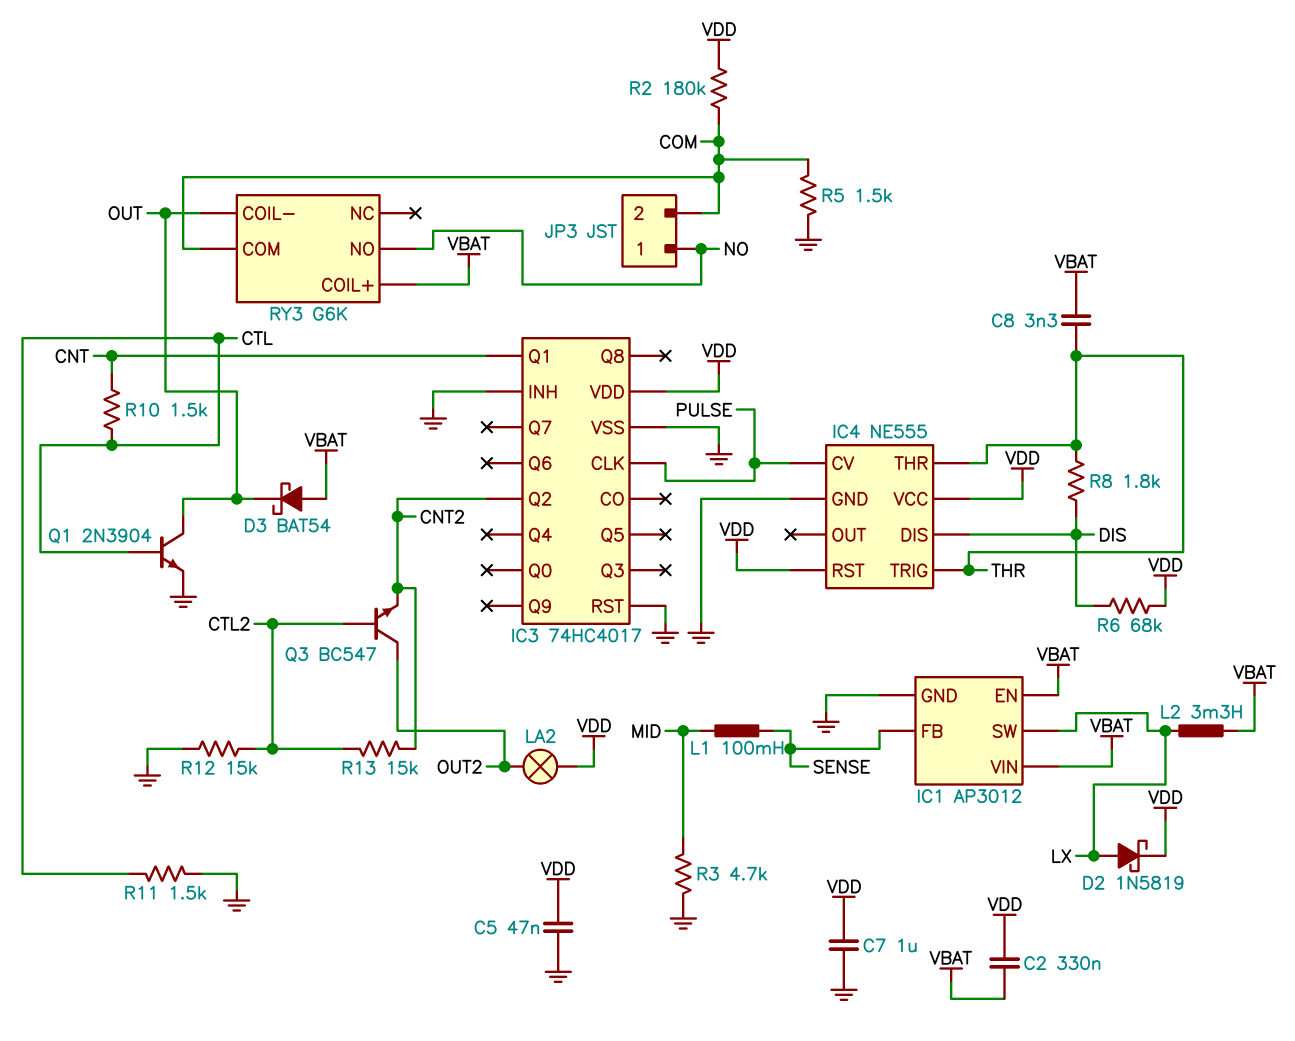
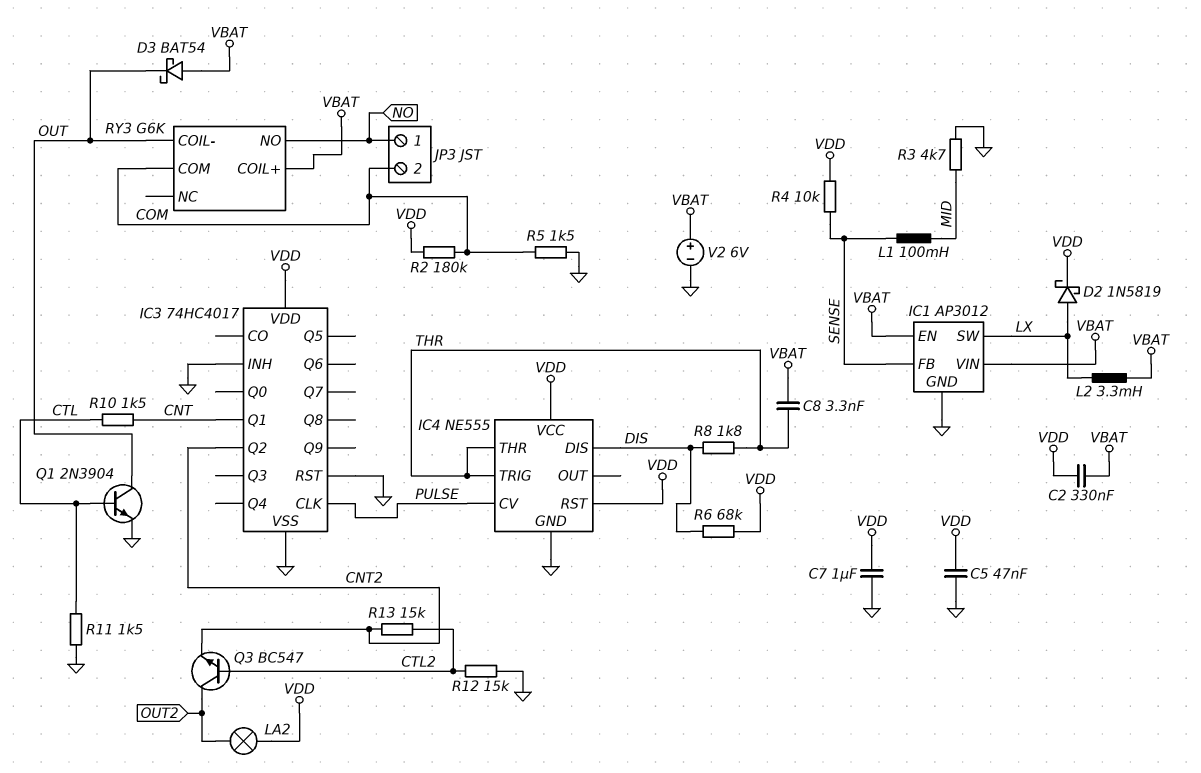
R4: none -> 10k (SENSE, VDD)
V2: none -> 6V (plus VBAT, minus GND)

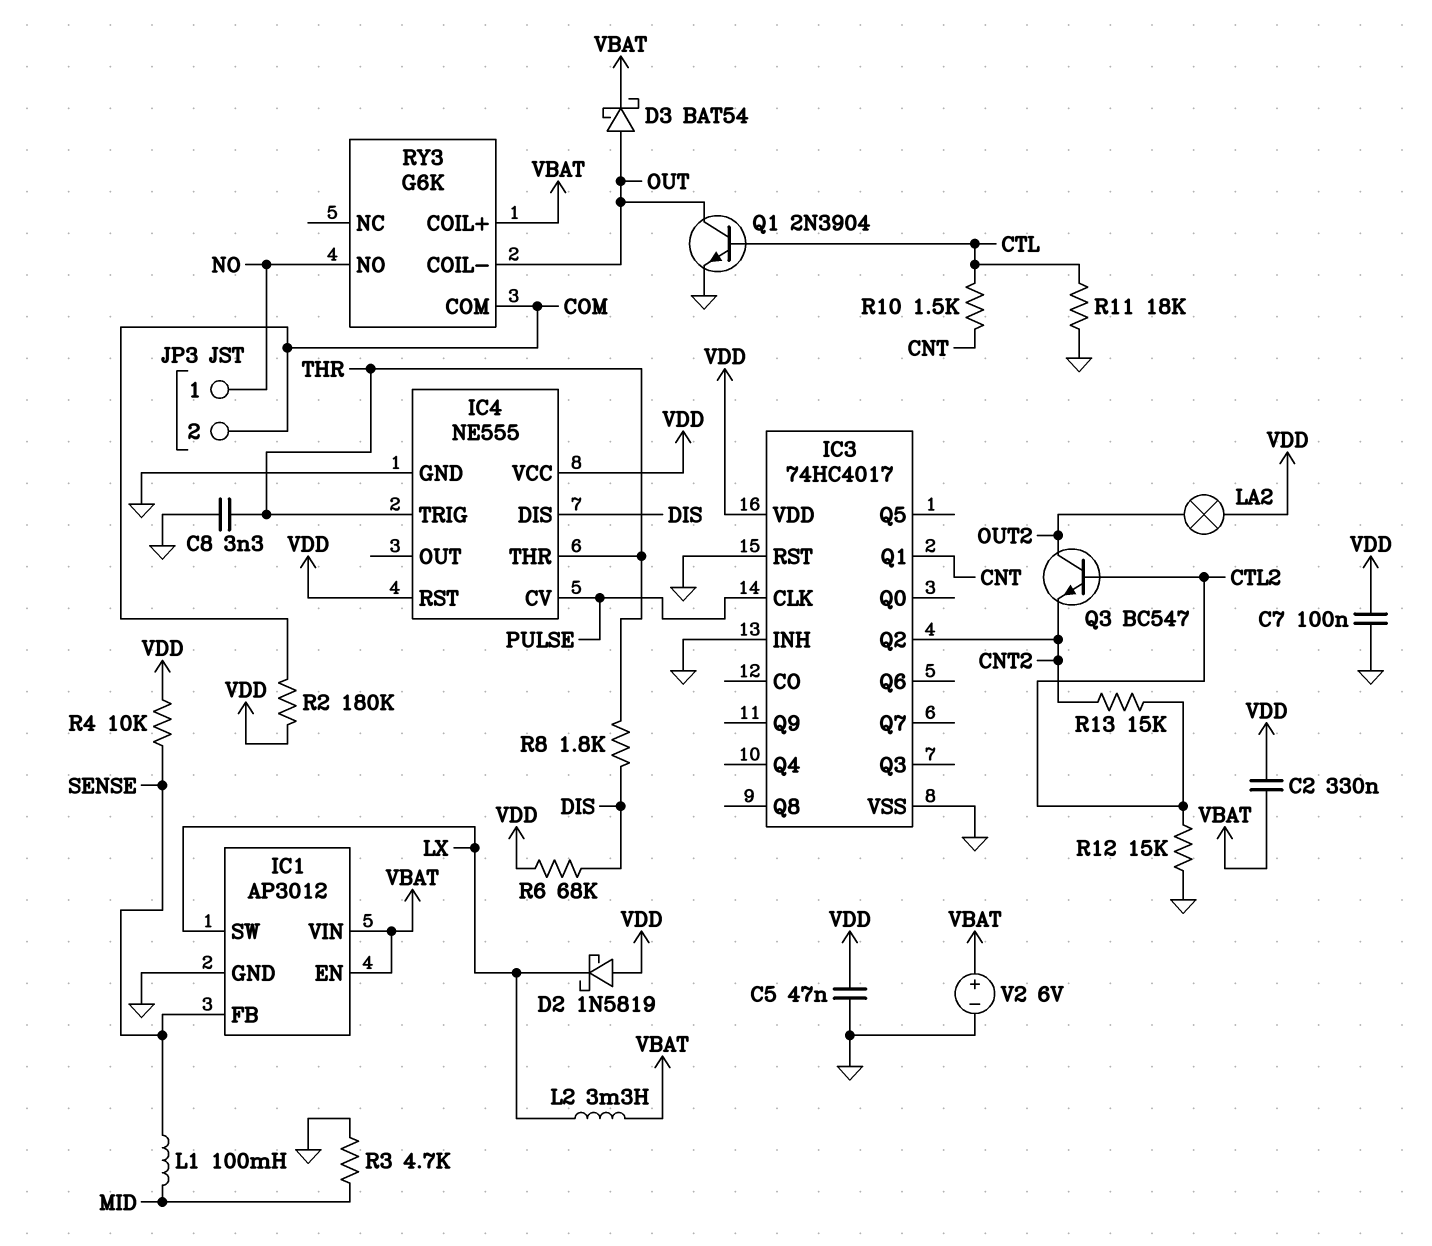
C7: 1uF (GND, VDD) -> 100nF (GND, VDD)
C8: 3.3nF (THR, VBAT) -> 3.3nF (GND, THR)
D2: schottky 1N5819 (A LX, K VDD) -> schottky 1N5819 (A VDD, K LX)
D3: schottky BAT54 (A VBAT, K OUT) -> schottky BAT54 (A OUT, K VBAT)
R5: 1.5k (COM, GND) -> none
R11: 1.5k (CTL, GND) -> 18k (CTL, GND)

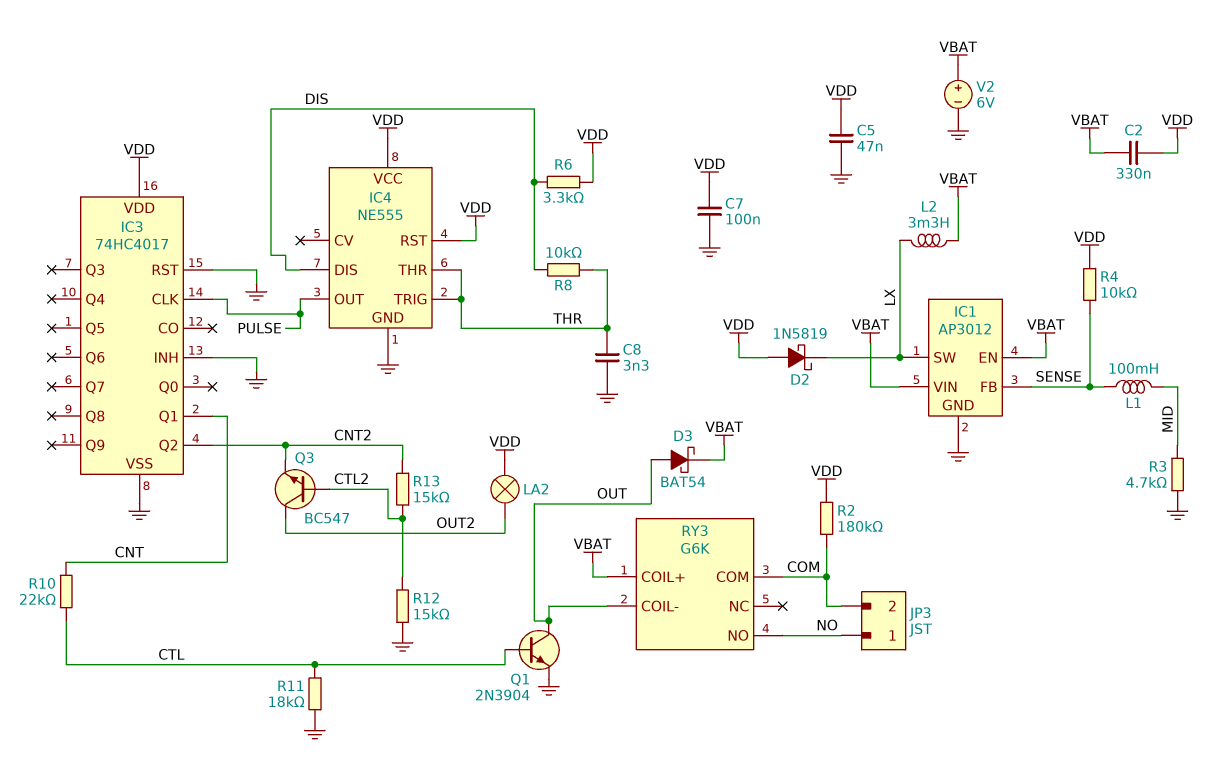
IC4 pin CV: PULSE -> none
IC4 pin OUT: none -> PULSE
R6: 68k (DIS, VDD) -> 3.3k (DIS, VDD)
R8: 1.8k (DIS, THR) -> 10k (DIS, THR)
R10: 1.5k (CNT, CTL) -> 22k (CNT, CTL)

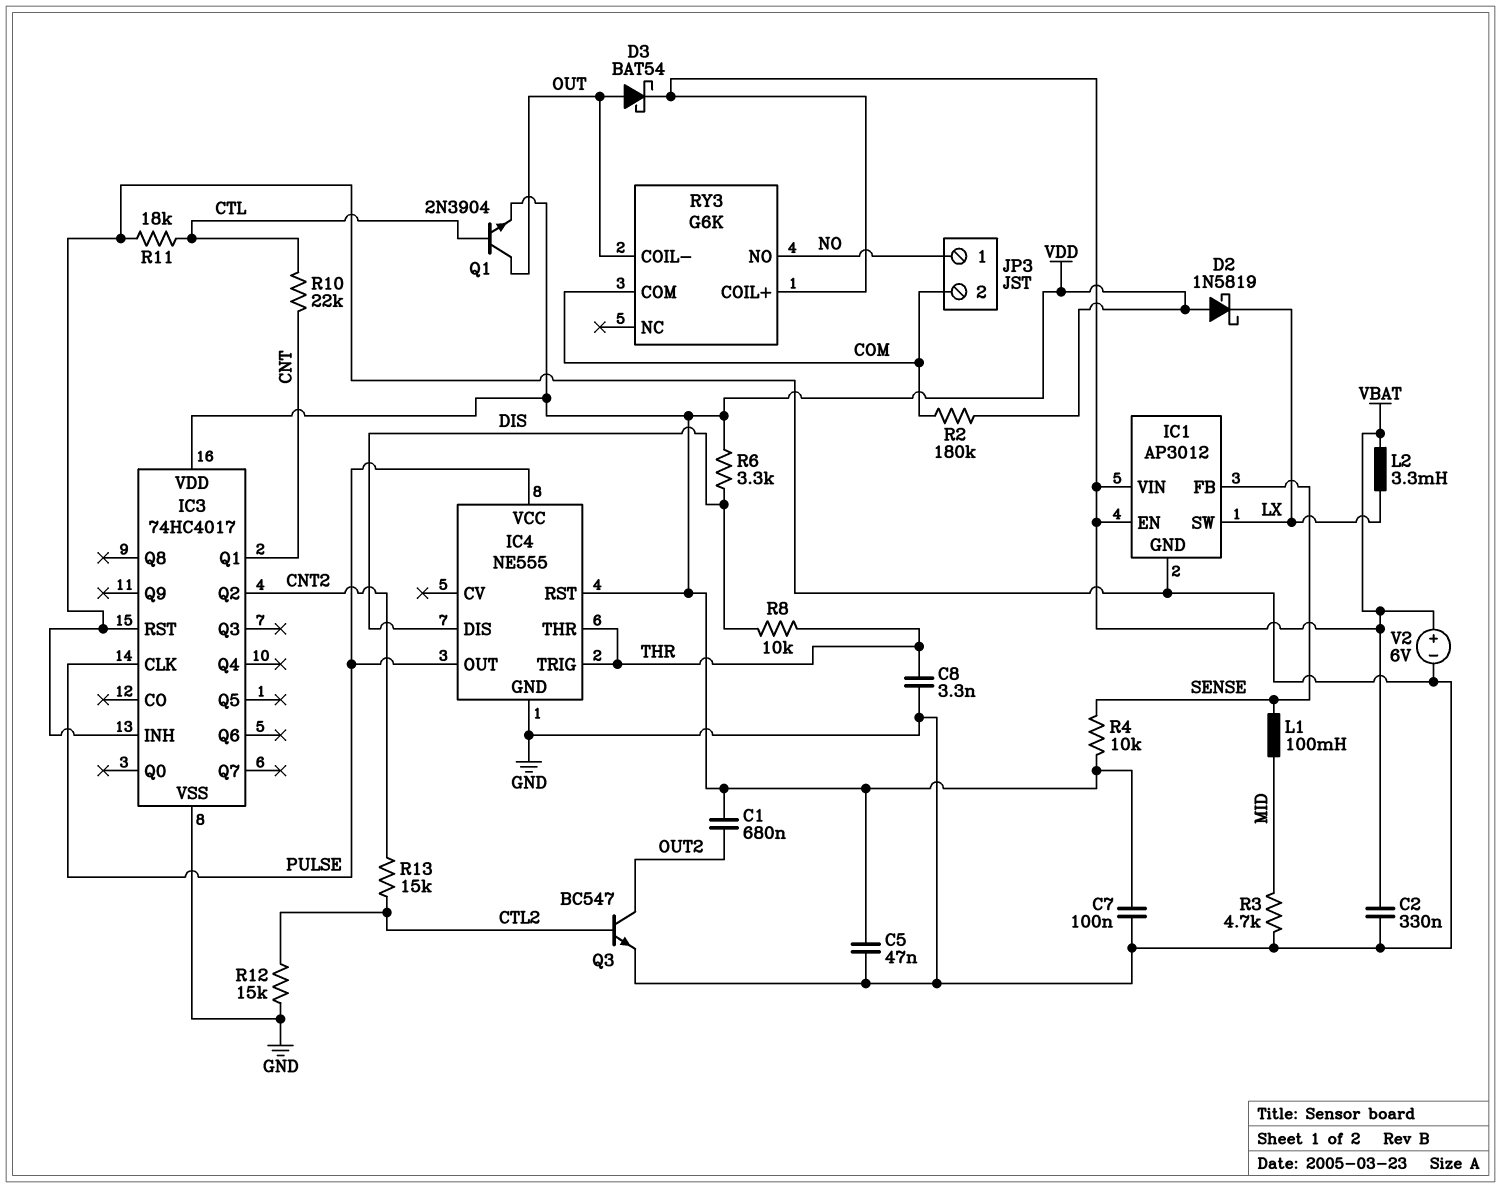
C1: none -> 680nF (OUT2, VDD)
C2: 330nF (VBAT, VDD) -> 330nF (GND, VBAT)
IC4 pin VCC: VDD -> PULSE
LA2: lamp (OUT2, VDD) -> none
Q1: NPN 2N3904 (B CTL, C OUT, E GND) -> NPN 2N3904 (B CTL, C OUT, E VDD)
Q3: NPN BC547 (B CTL2, C OUT2, E CNT2) -> NPN BC547 (B CTL2, C OUT2, E GND)

